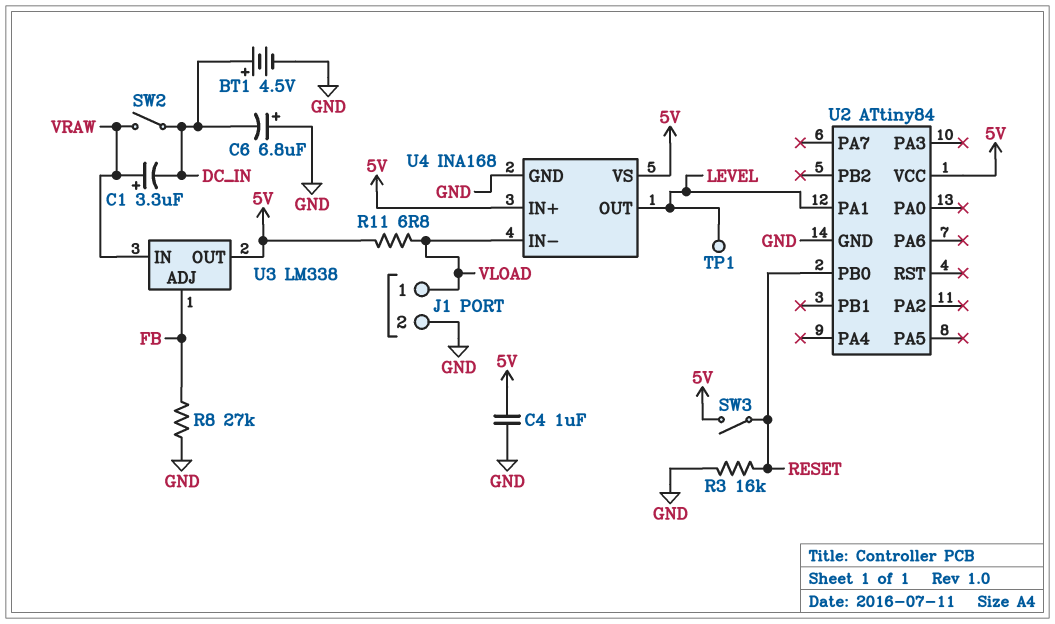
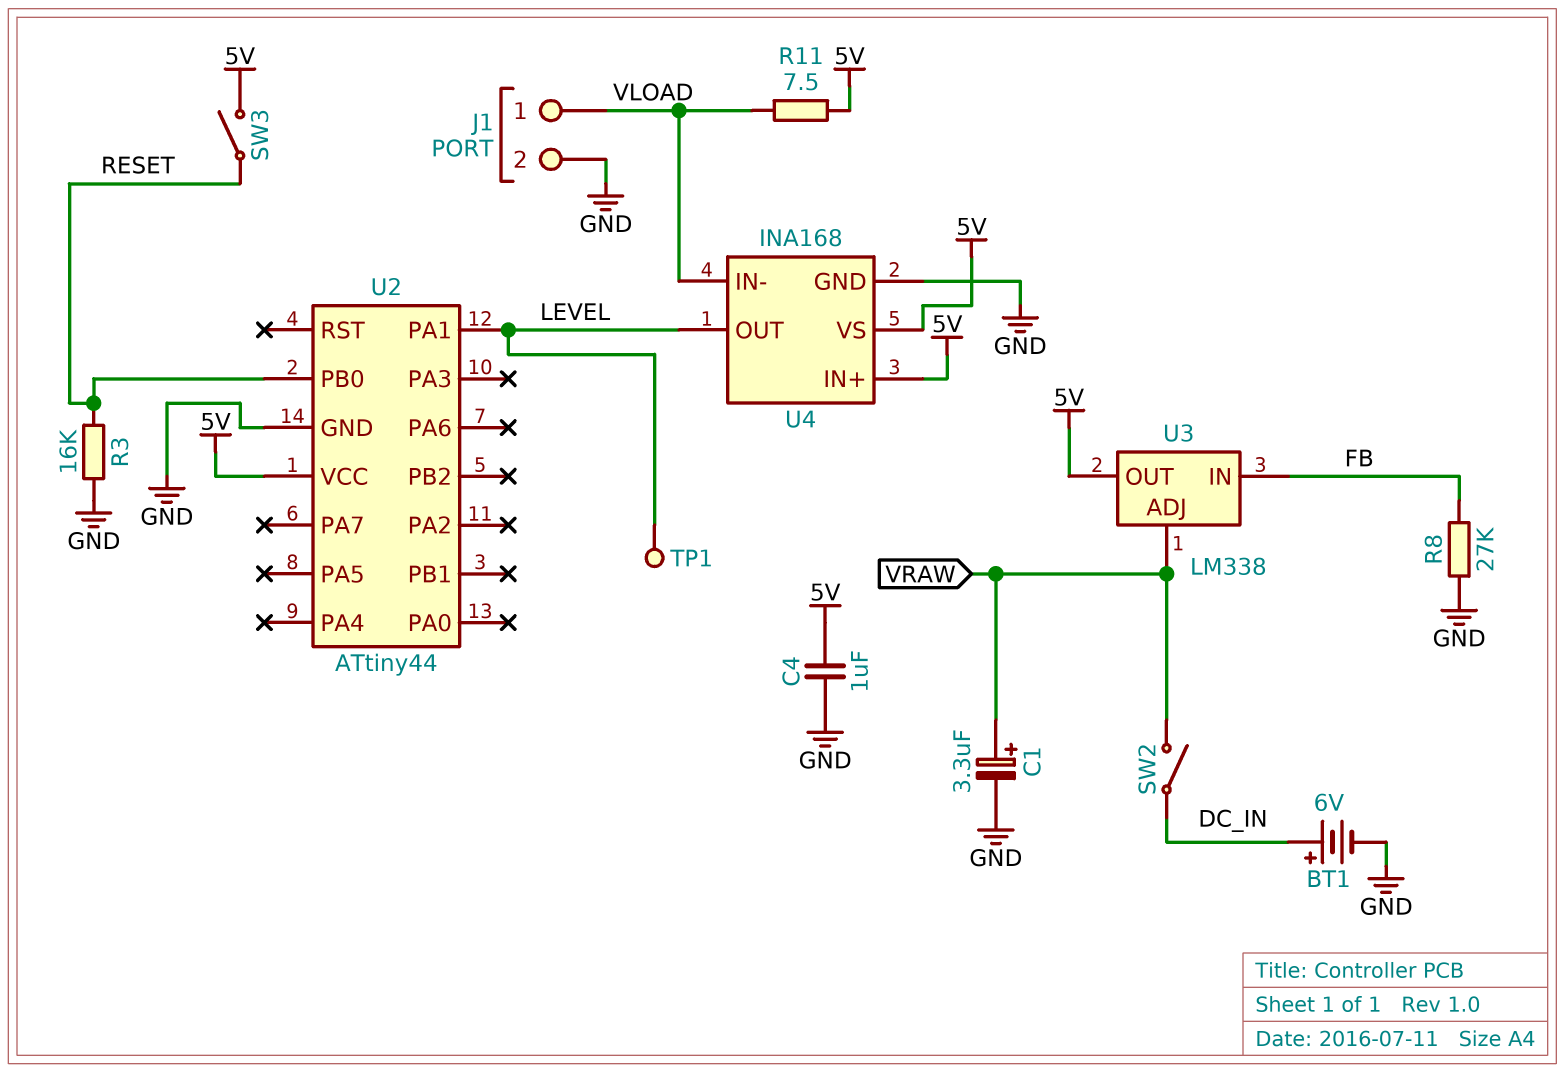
BT1: 4.5V (plus DC_IN, minus GND) -> 6V (plus DC_IN, minus GND)
C1: 3.3uF (plus VRAW, minus DC_IN) -> 3.3uF (plus VRAW, minus GND)
C6: 6.8uF (plus GND, minus DC_IN) -> none
R11: 6.8 (5V, VLOAD) -> 7.5 (5V, VLOAD)
U2: ATtiny84 -> ATtiny44
U3 pin ADJ: FB -> VRAW
U3 pin IN: VRAW -> FB

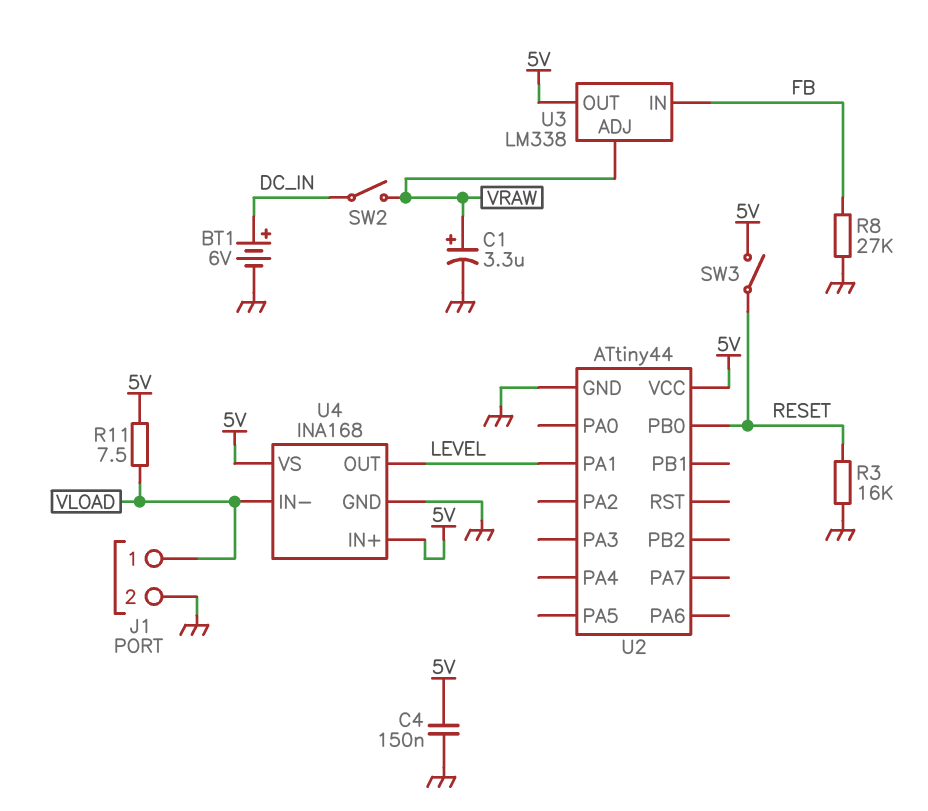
C4: 1uF (5V, GND) -> 150nF (5V, GND)
TP1: test point (LEVEL) -> none

